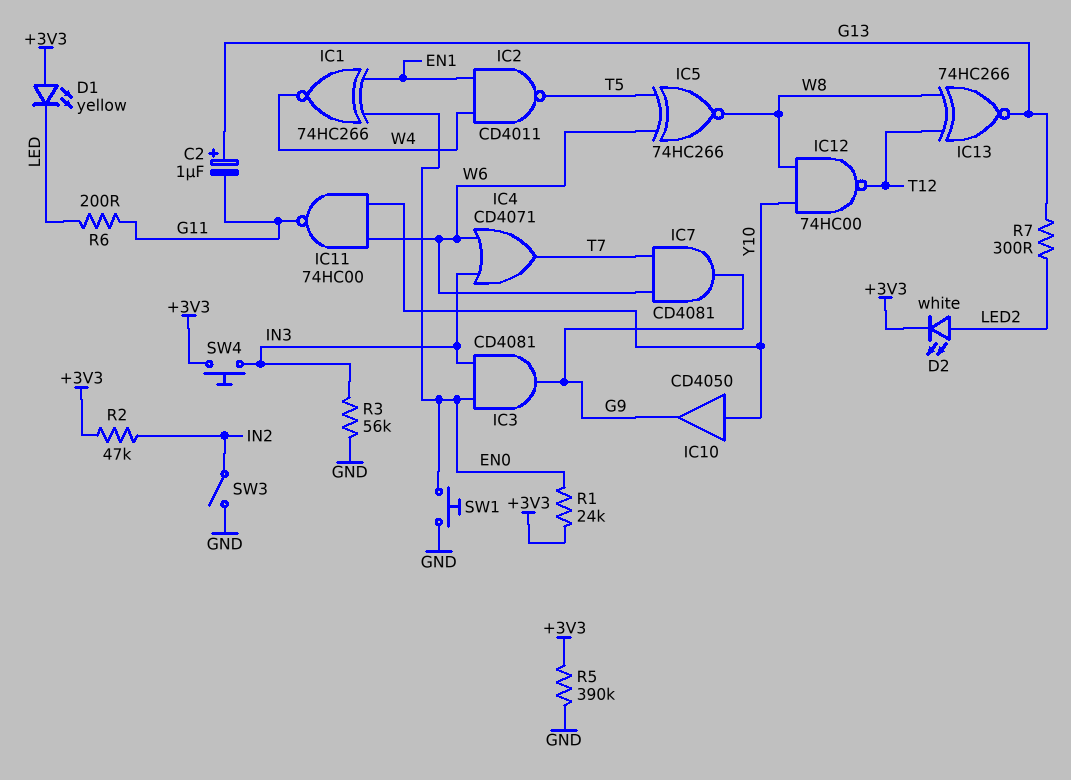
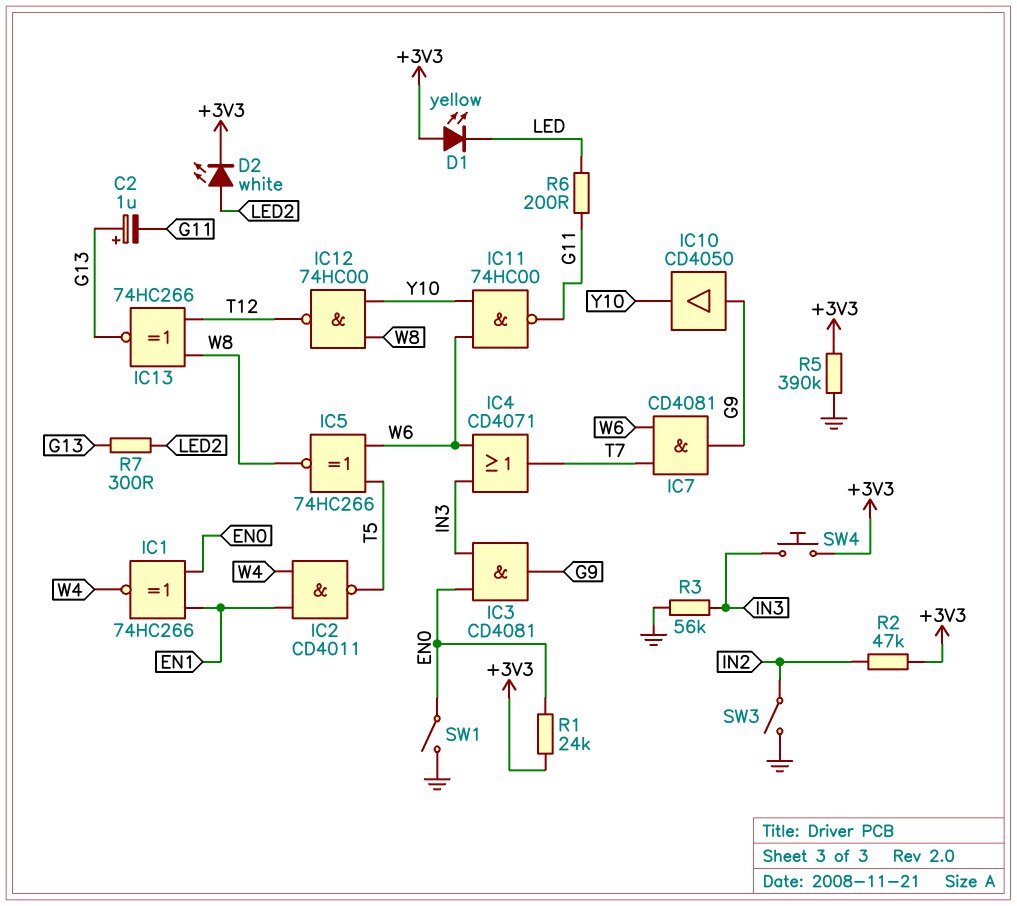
IC10: buffer CD4050 (in Y10, out G9) -> buffer CD4050 (in G9, out Y10)
SW1: button (EN0, GND) -> switch (EN0, GND)

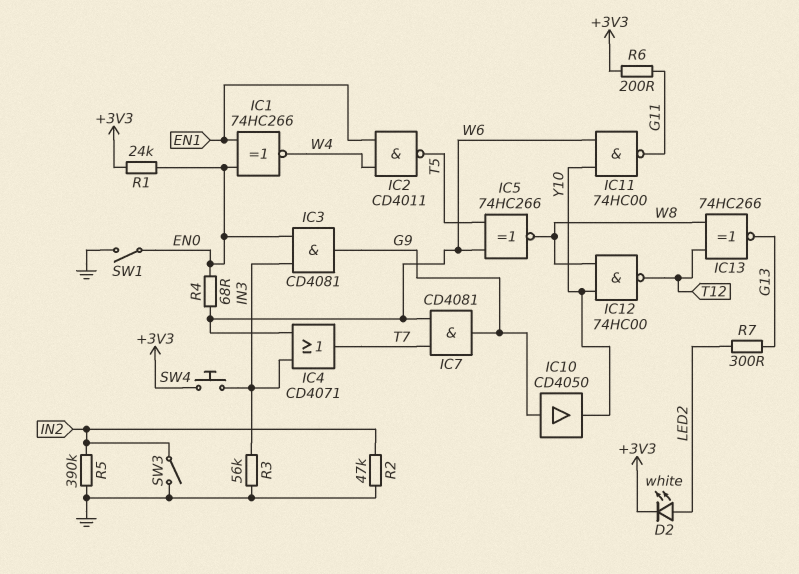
C2: 1uF (plus G13, minus G11) -> none
D1: LED yellow (A +3V3, K LED) -> none
R2: 47k (+3V3, IN2) -> 47k (GND, IN2)
R4: none -> 68 (EN0, W6)
R5: 390k (+3V3, GND) -> 390k (GND, IN2)
R6: 200 (G11, LED) -> 200 (+3V3, G11)

